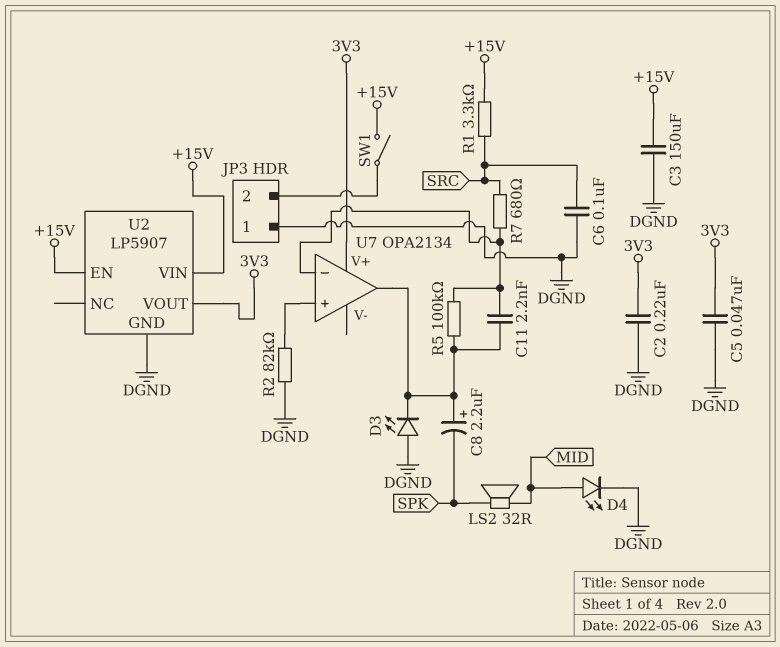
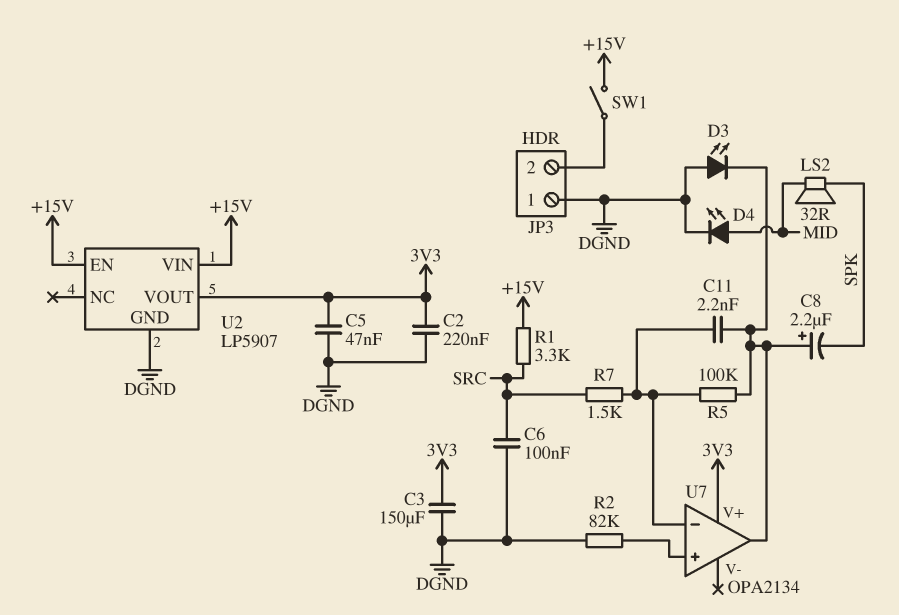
C3: 150uF (+15V, DGND) -> 150uF (3V3, DGND)
R7: 680 (SRC, U7/in-) -> 1.5k (SRC, U7/in-)

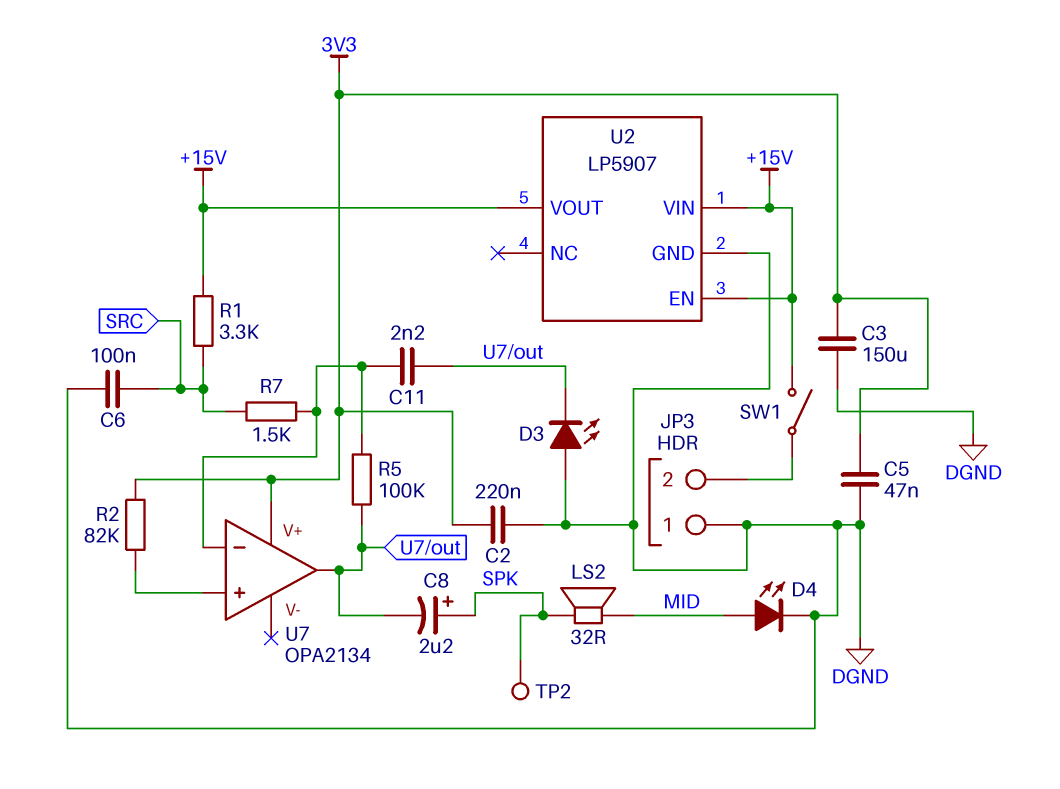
C8: 2.2uF (plus U7/out, minus SPK) -> 2.2uF (plus SPK, minus U7/out)
R2: 82k (DGND, U7/in+) -> 82k (3V3, U7/in+)
TP2: none -> test point (SPK)
U2 pin VOUT: 3V3 -> +15V

